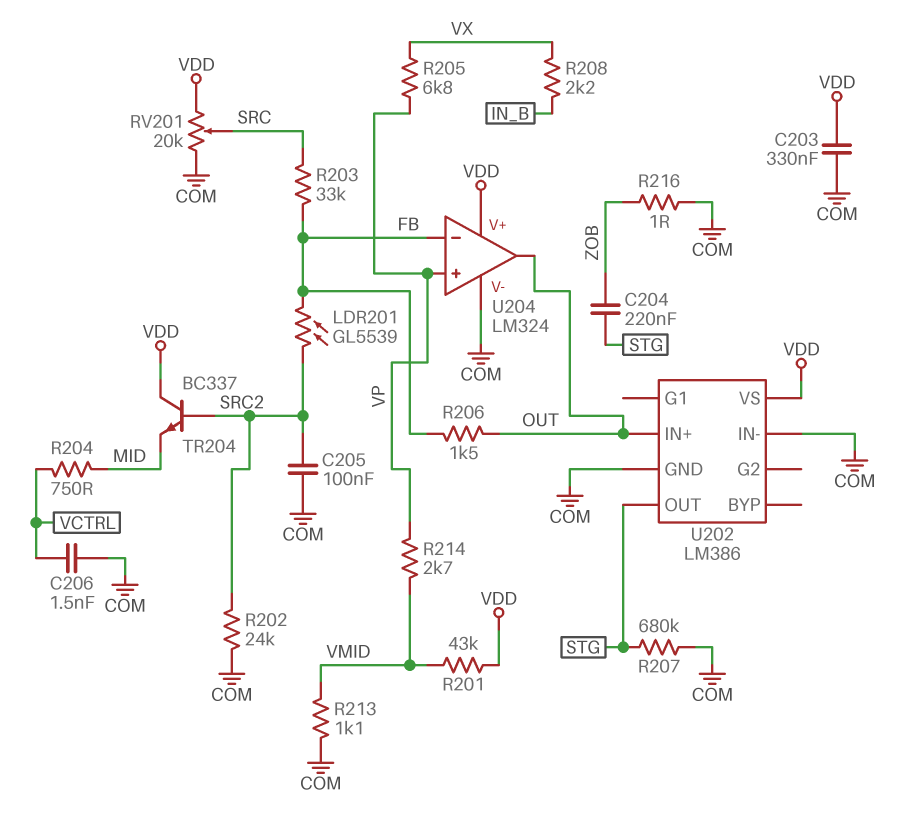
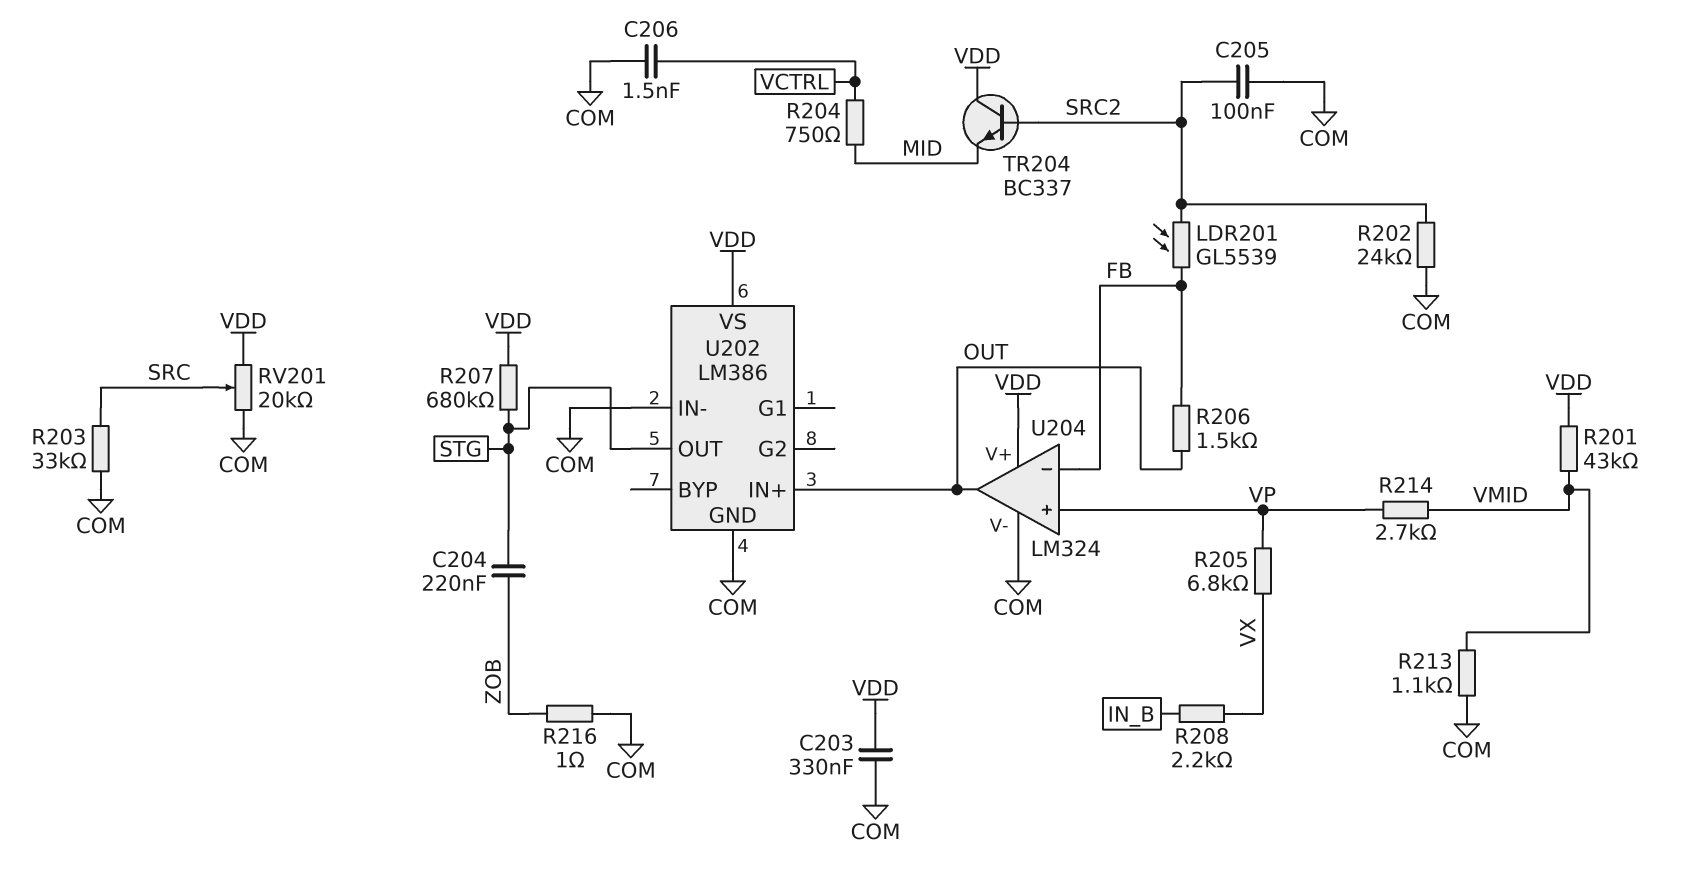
R203: 33k (FB, SRC) -> 33k (COM, SRC)
R207: 680k (COM, STG) -> 680k (STG, VDD)

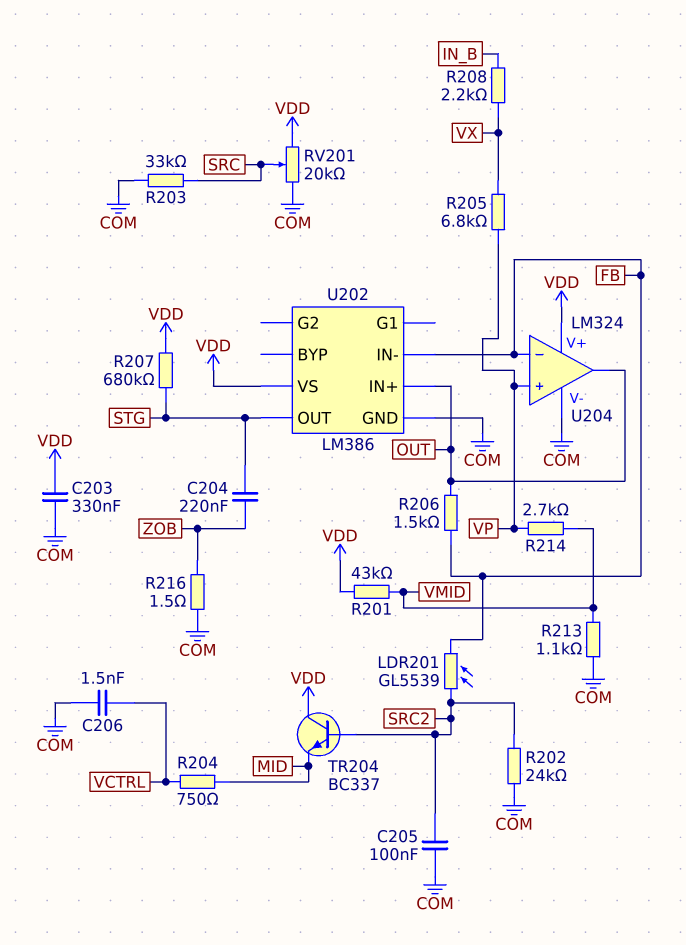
R216: 1 (COM, ZOB) -> 1.5 (COM, ZOB)
U202 pin IN-: COM -> FB

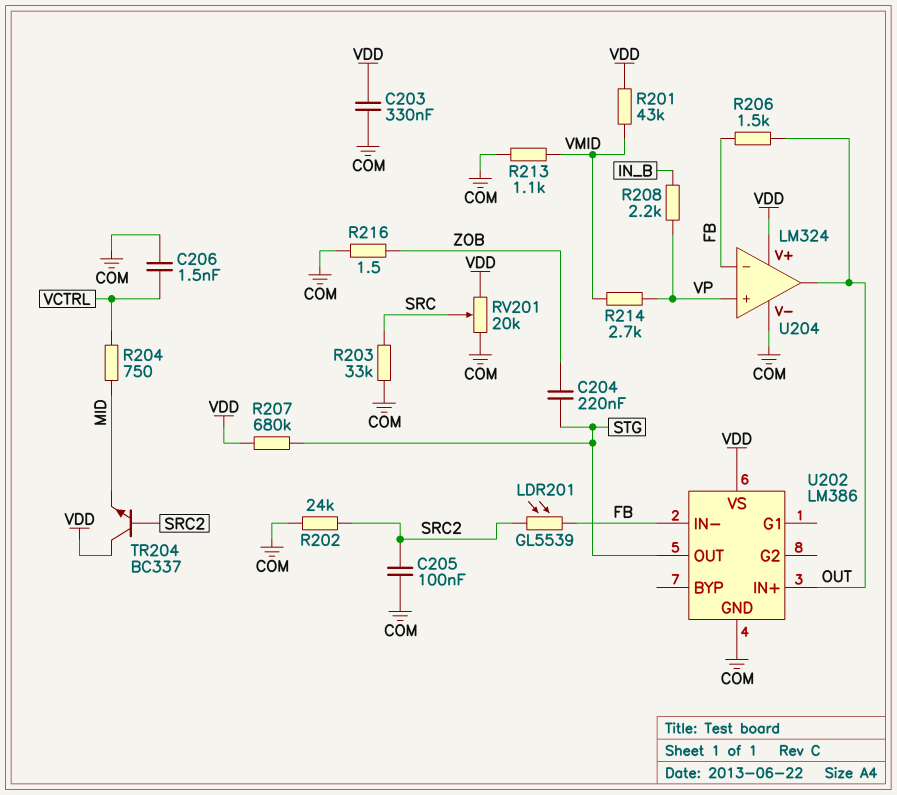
R205: 6.8k (VP, VX) -> none
R208: 2.2k (IN_B, VX) -> 2.2k (IN_B, VP)

